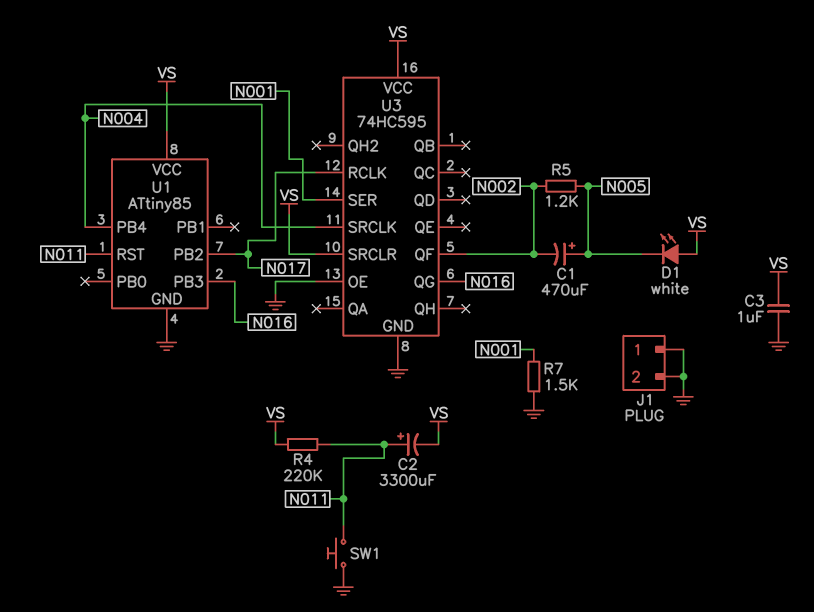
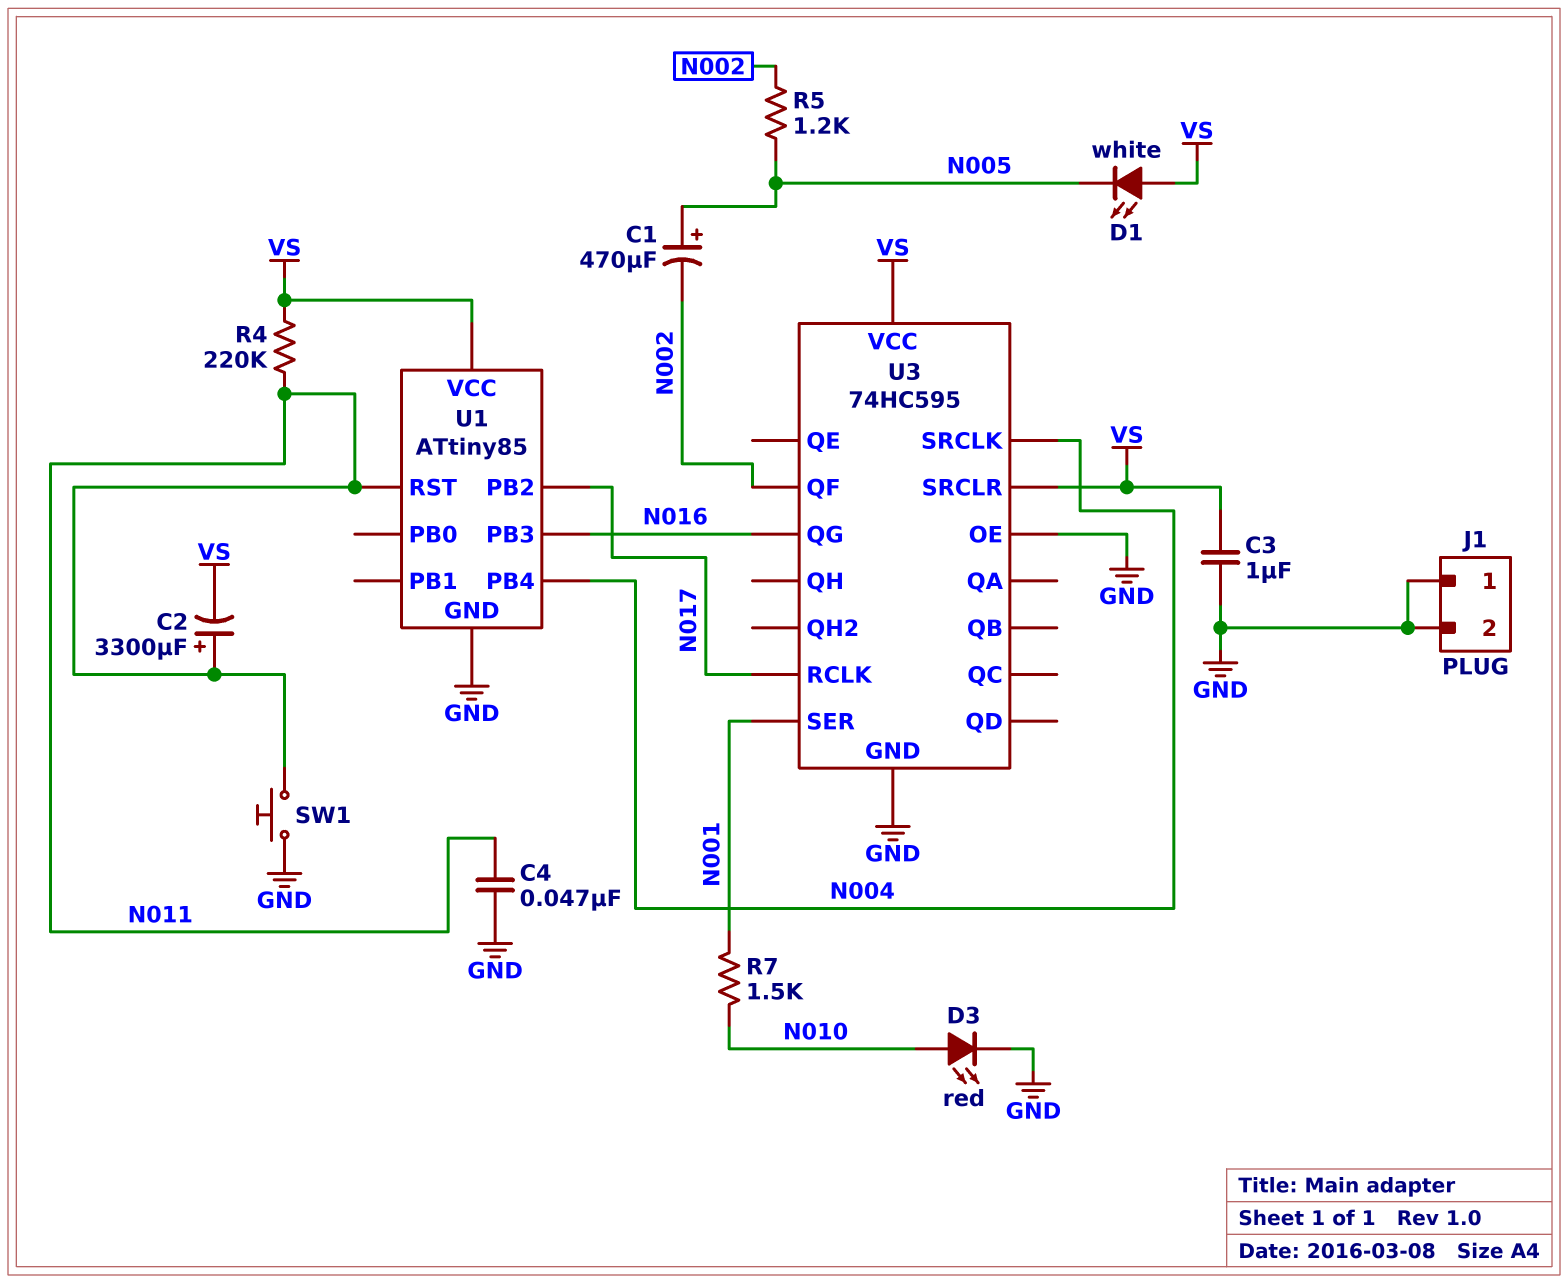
C4: none -> 47nF (GND, N011)
D3: none -> LED red (A N010, K GND)
R7: 1.5k (GND, N001) -> 1.5k (N001, N010)

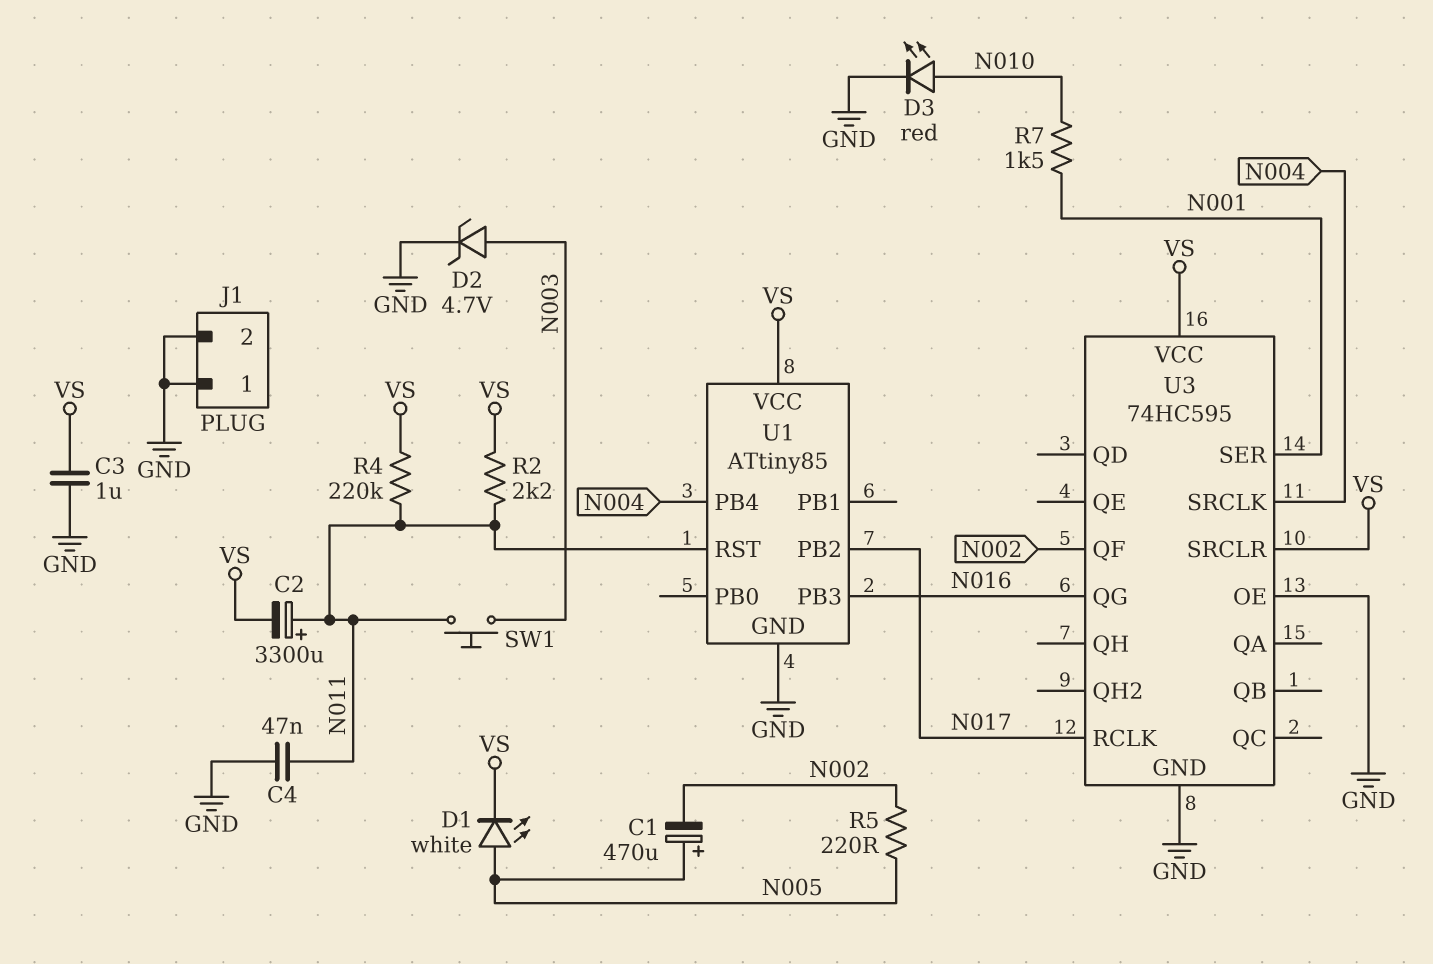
D1: LED white (A VS, K N005) -> LED white (A N005, K VS)
D2: none -> zener 4.7V (A N003, K GND)
R2: none -> 2.2k (N011, VS)
R5: 1.2k (N002, N005) -> 220 (N002, N005)
SW1: button (GND, N011) -> button (N003, N011)

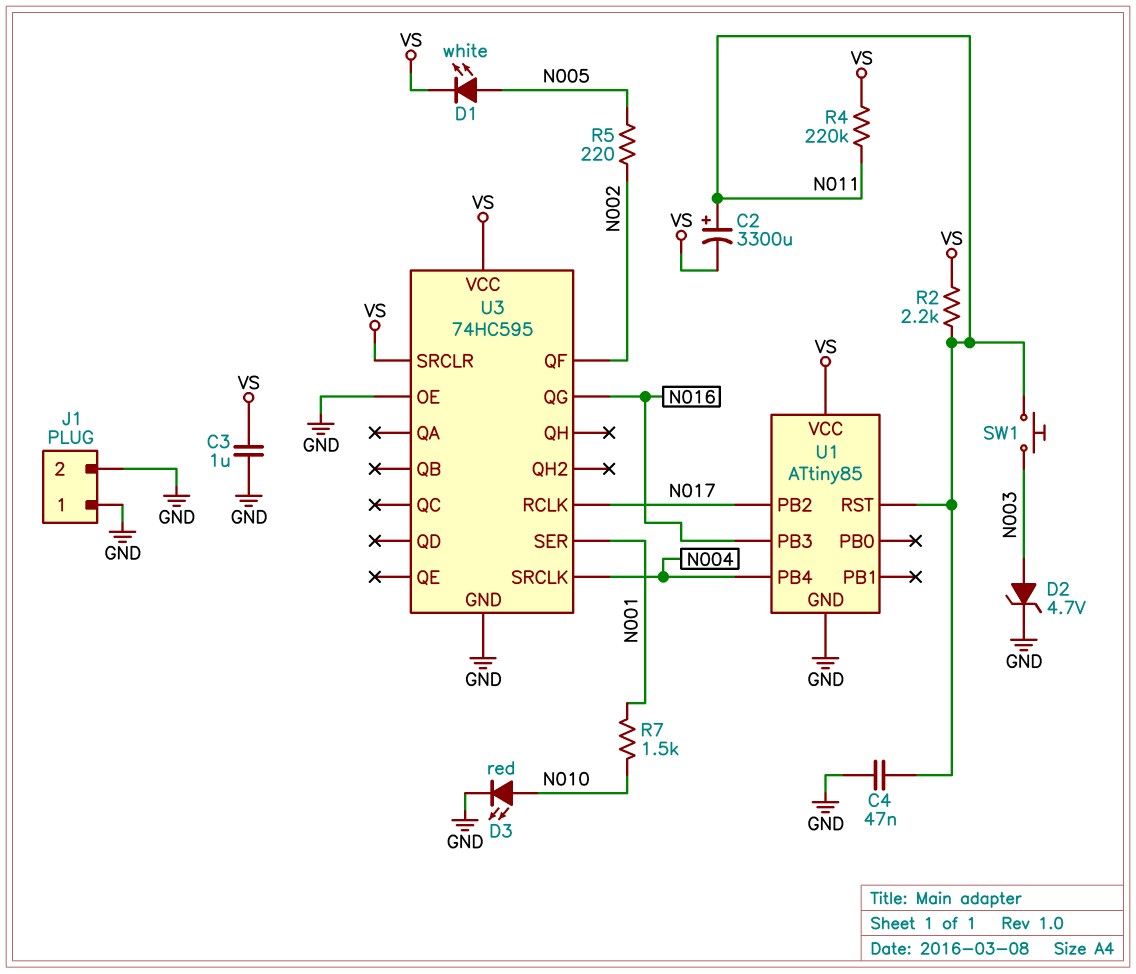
C1: 470uF (plus N005, minus N002) -> none

